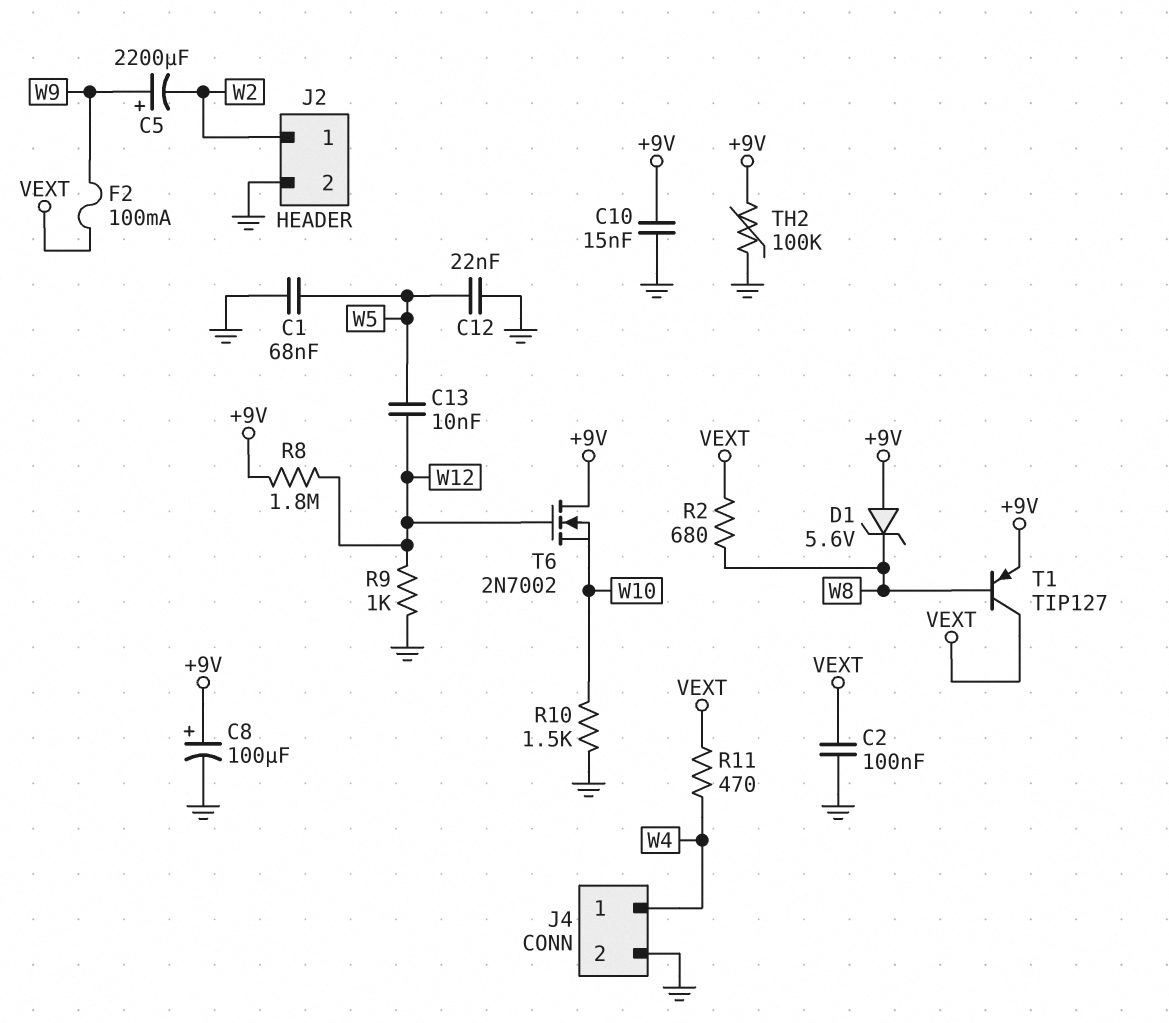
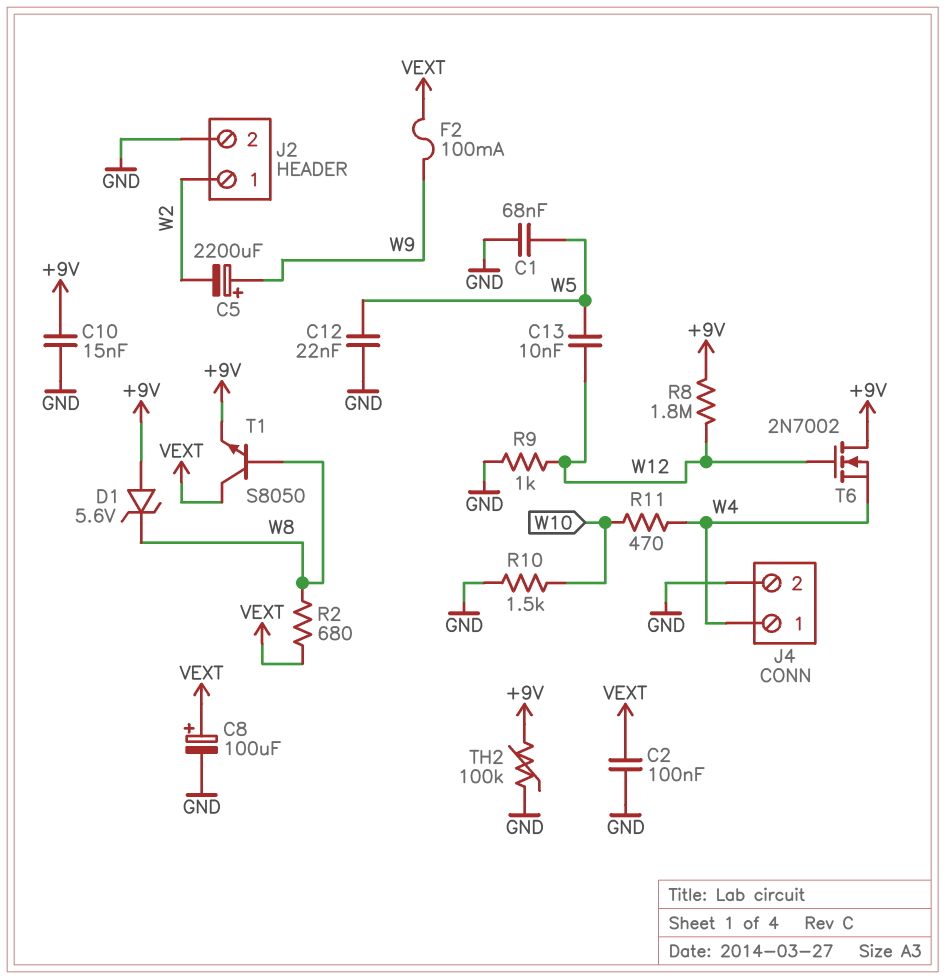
C8: 100uF (plus +9V, minus GND) -> 100uF (plus VEXT, minus GND)
R11: 470 (VEXT, W4) -> 470 (W4, W10)
T1: PNP TIP127 (B W8, C VEXT, E +9V) -> NPN S8050 (B W8, C VEXT, E +9V)
T6: NMOS 2N7002 (G W12, D +9V, S W10) -> NMOS 2N7002 (G W12, D +9V, S W4)

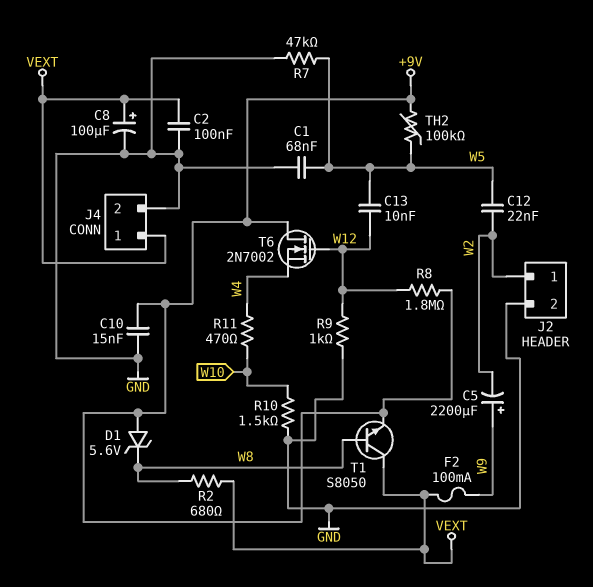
C12: 22nF (GND, W5) -> 22nF (W2, W5)
J4 pin 1: W4 -> VEXT
R7: none -> 47k (GND, W5)
TH2: 100k (+9V, GND) -> 100k (+9V, W5)

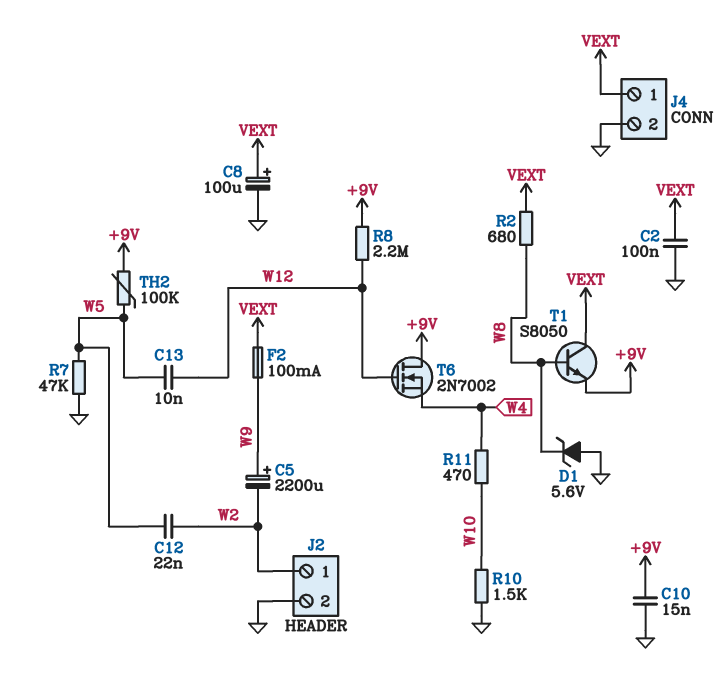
C1: 68nF (GND, W5) -> none
D1: zener 5.6V (A +9V, K W8) -> zener 5.6V (A GND, K W8)
R8: 1.8M (+9V, W12) -> 2.2M (+9V, W12)
R9: 1k (GND, W12) -> none

